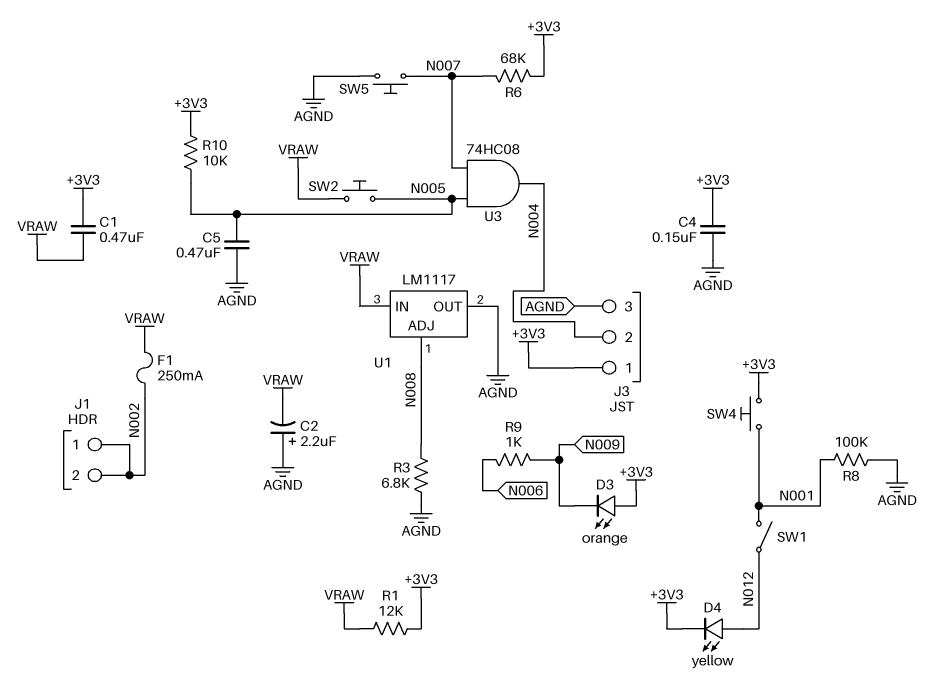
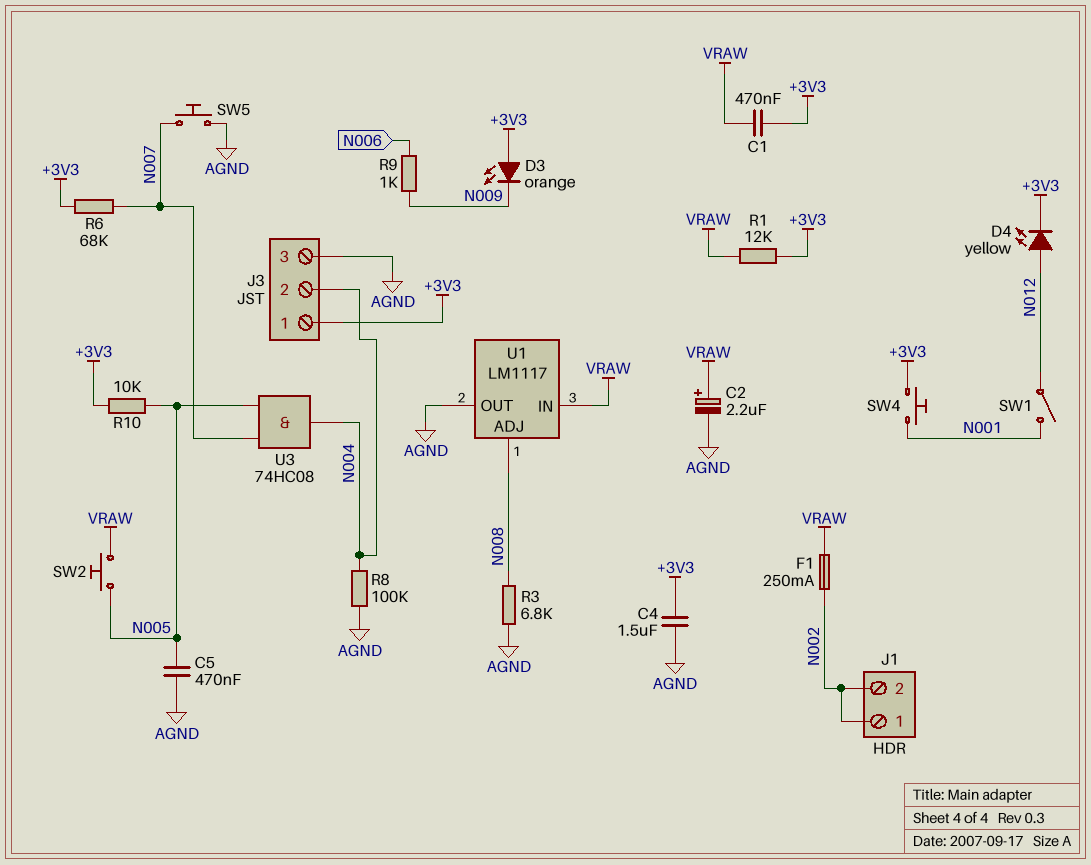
C2: 2.2uF (plus AGND, minus VRAW) -> 2.2uF (plus VRAW, minus AGND)
C4: 150nF (+3V3, AGND) -> 1.5uF (+3V3, AGND)
R8: 100k (AGND, N001) -> 100k (AGND, N004)

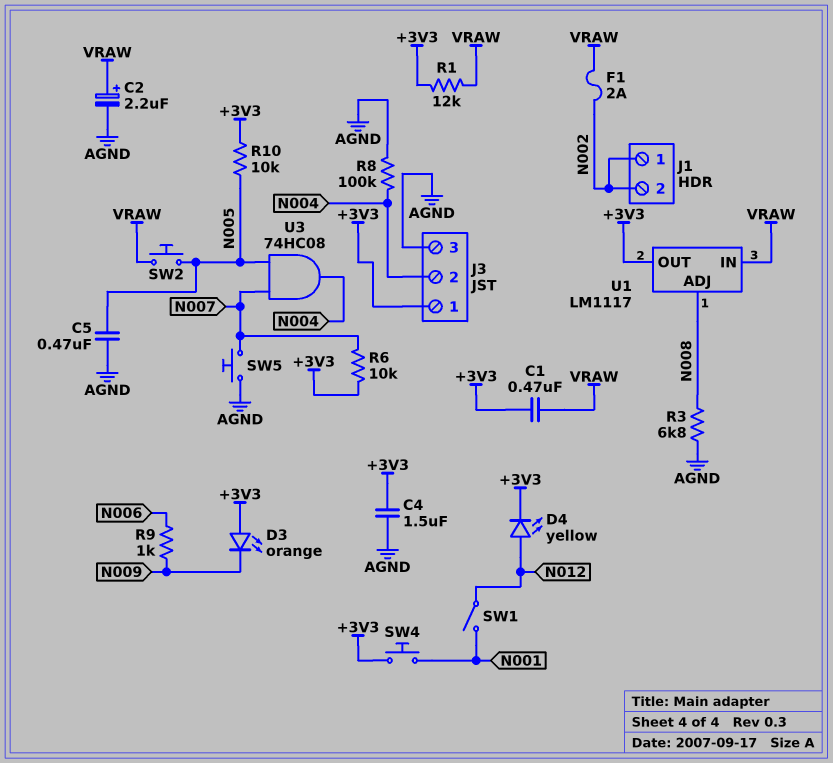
F1: 250mA (N002, VRAW) -> 2A (N002, VRAW)
R6: 68k (+3V3, N007) -> 10k (+3V3, N007)
U1 pin OUT: AGND -> +3V3

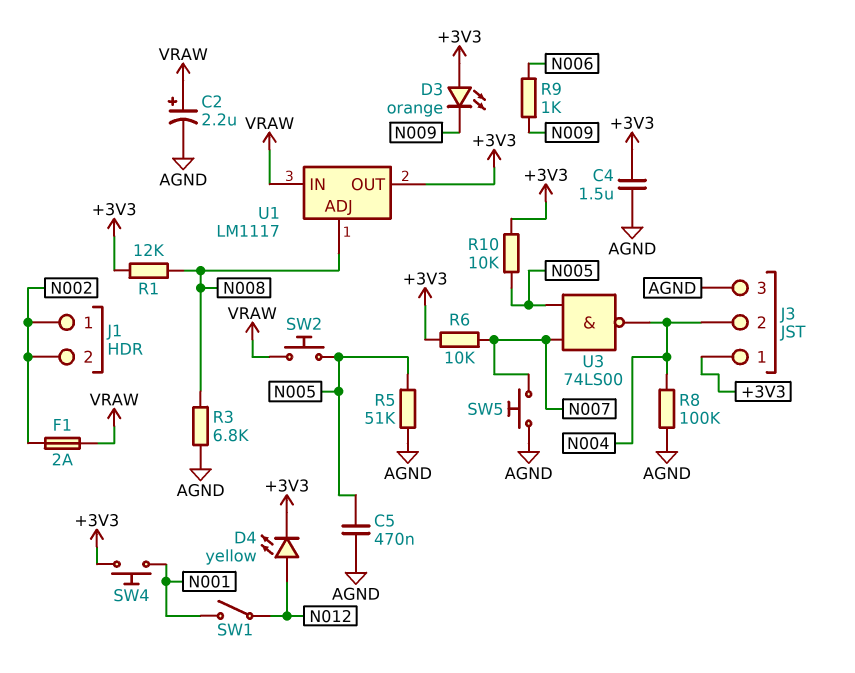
C1: 470nF (+3V3, VRAW) -> none
R1: 12k (+3V3, VRAW) -> 12k (+3V3, N008)
R5: none -> 51k (AGND, N005)
U3: AND 74HC08 (in N005, in N007, out N004) -> NAND 74LS00 (in N005, in N007, out N004)

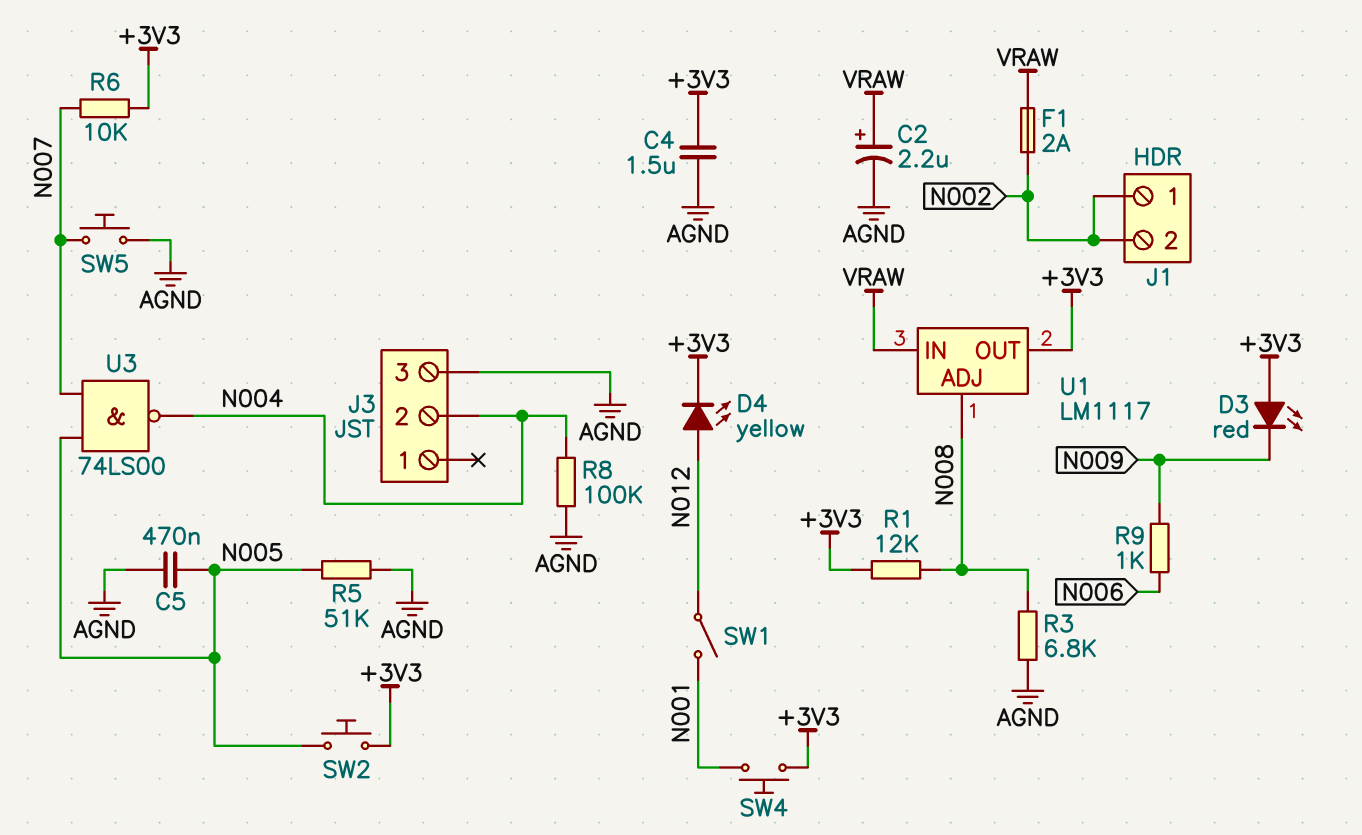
D3: LED orange (A +3V3, K N009) -> LED red (A +3V3, K N009)
J3 pin 1: +3V3 -> none
R10: 10k (+3V3, N005) -> none
SW2: button (N005, VRAW) -> button (+3V3, N005)

